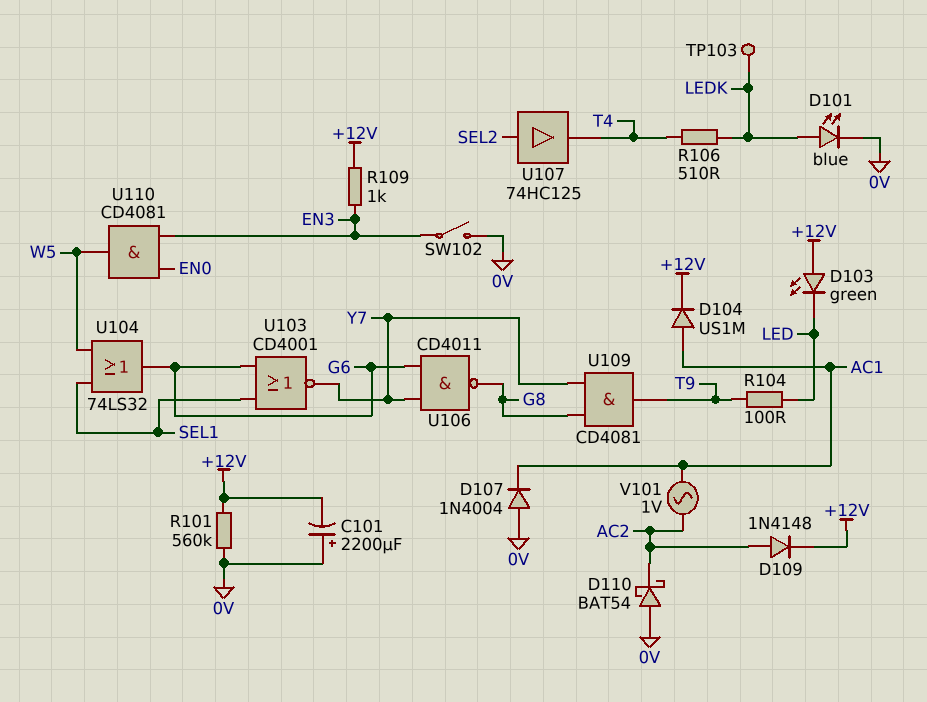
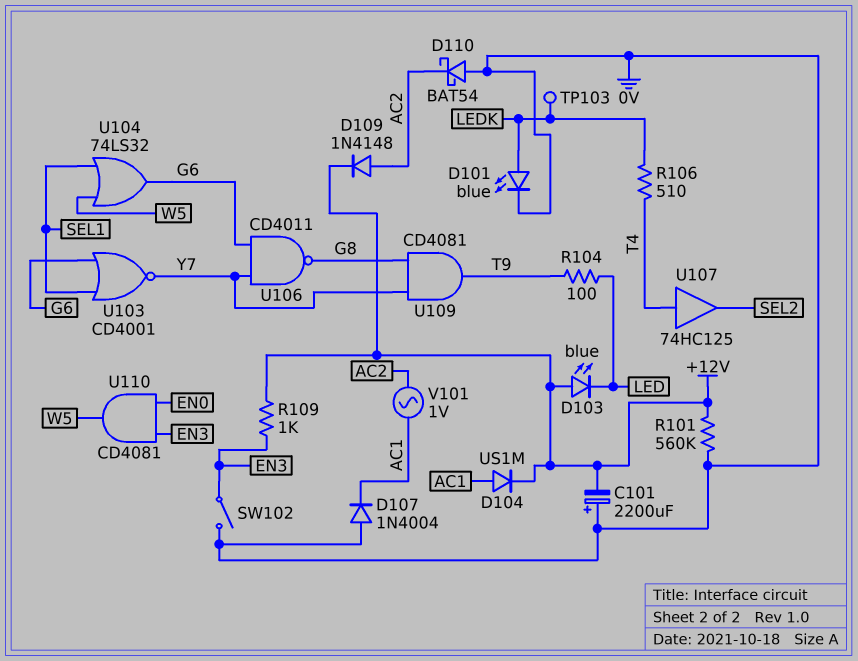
D103: LED green (A +12V, K LED) -> LED blue (A +12V, K LED)
U107: buffer 74HC125 (in SEL2, out T4) -> buffer 74HC125 (in T4, out SEL2)

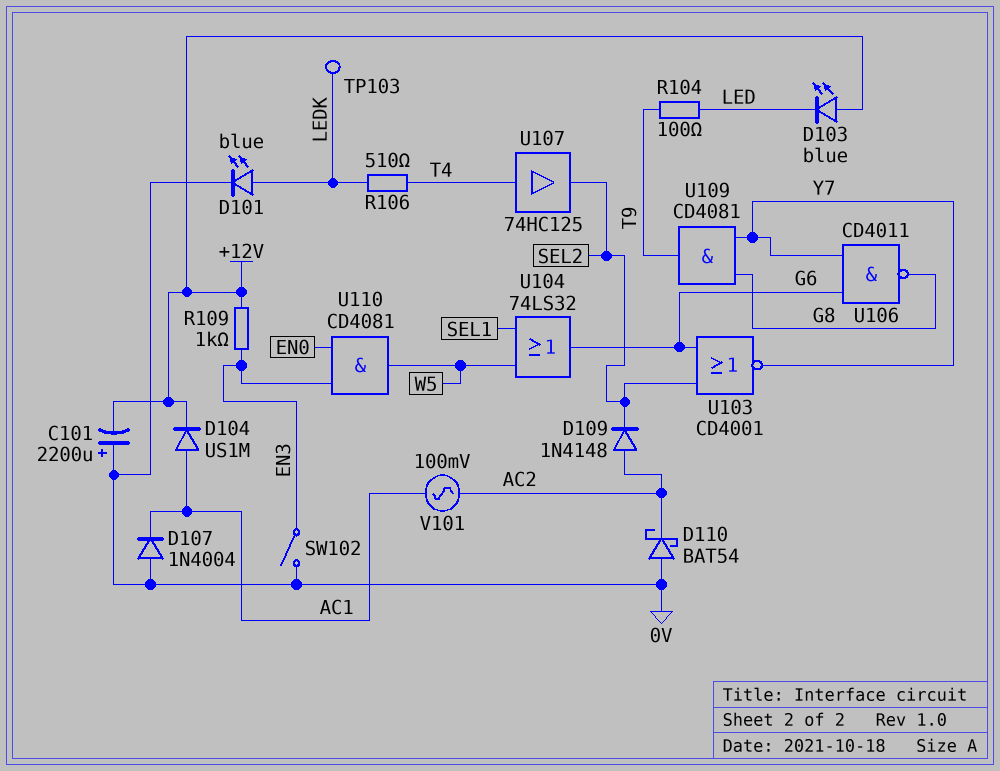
D109: diode 1N4148 (A AC2, K +12V) -> diode 1N4148 (A AC2, K SEL2)
R101: 560k (+12V, 0V) -> none
U103: NOR CD4001 (in G6, in SEL1, out Y7) -> NOR CD4001 (in G6, in SEL2, out Y7)
V101: AC 1V (AC1, AC2) -> AC 100mV (AC1, AC2)

